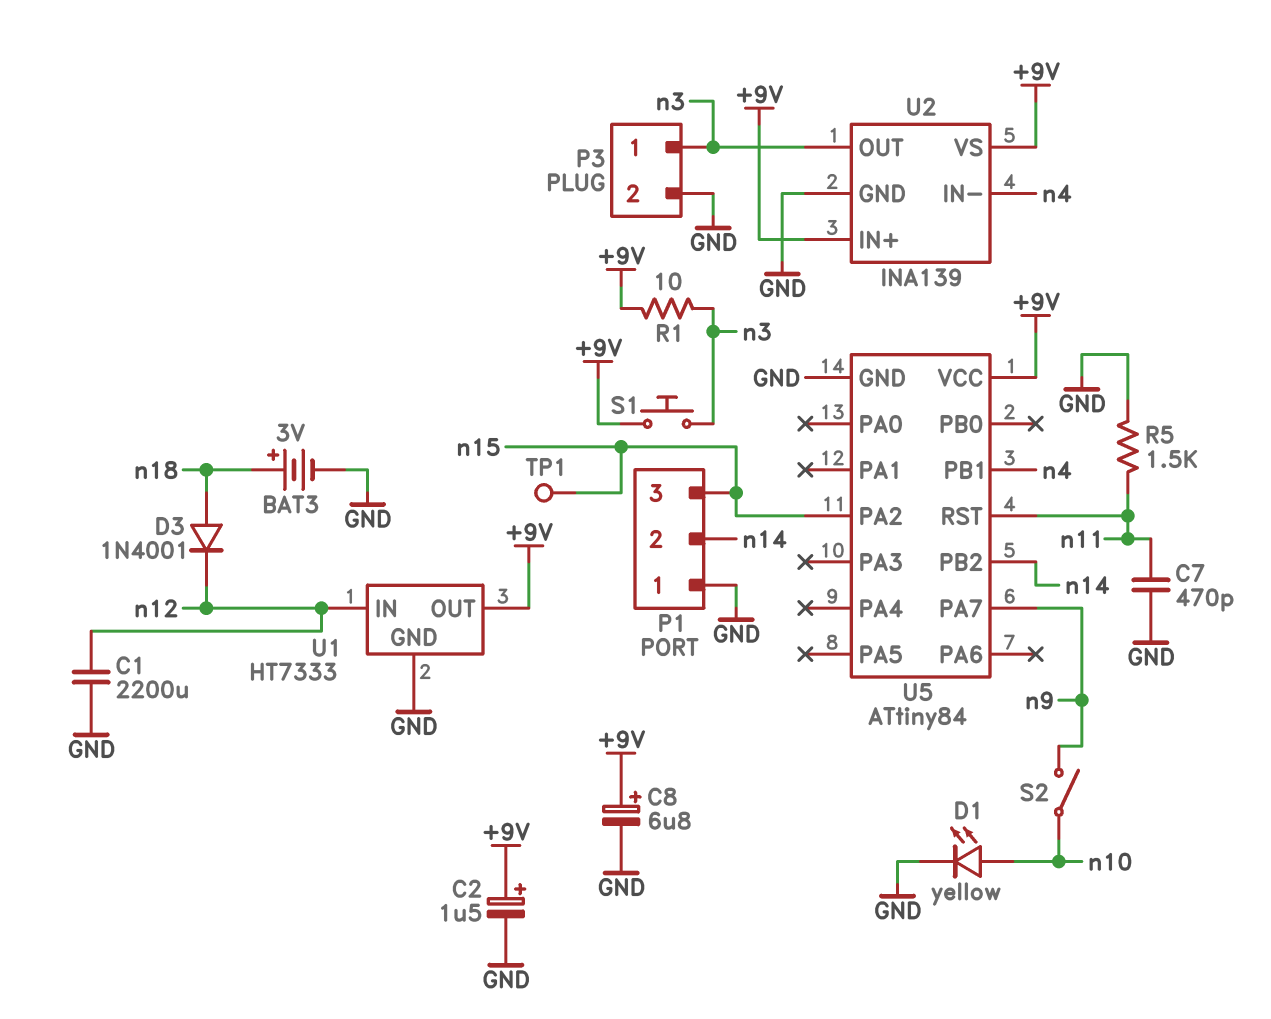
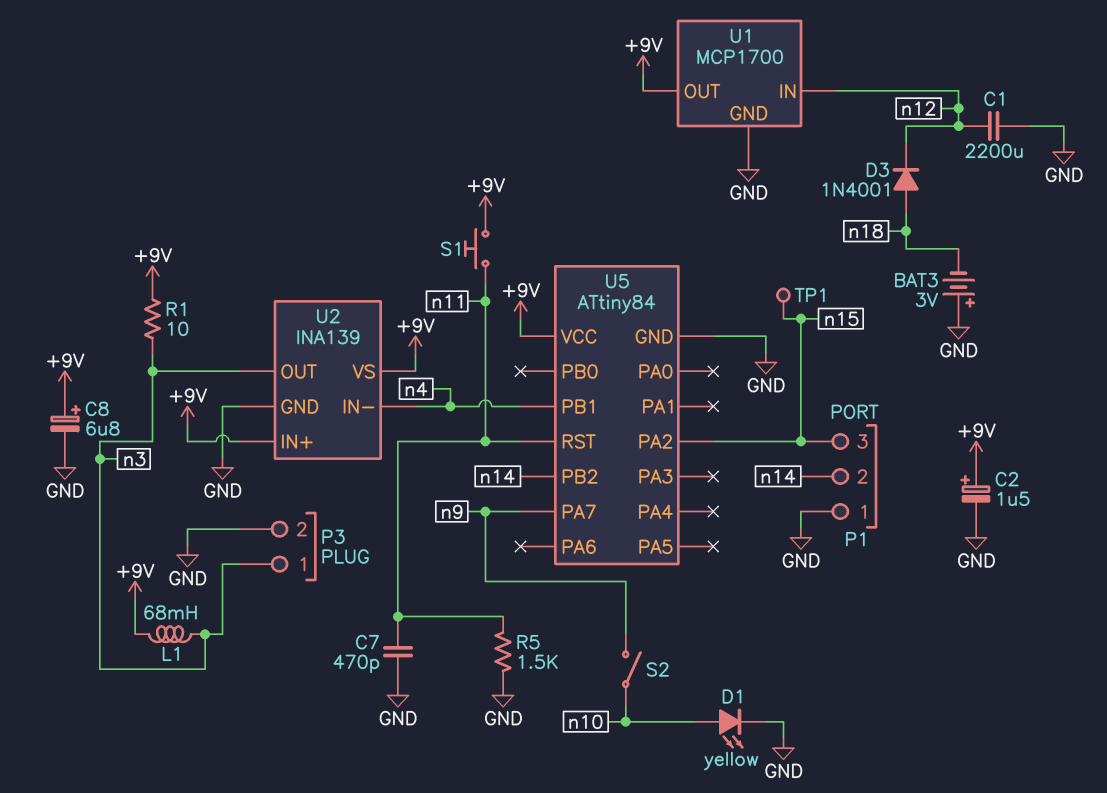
BAT3: 3V (plus n18, minus GND) -> 3V (plus GND, minus n18)
L1: none -> 68mH (+9V, n3)
S1: button (+9V, n3) -> button (+9V, n11)
U1: HT7333 -> MCP1700

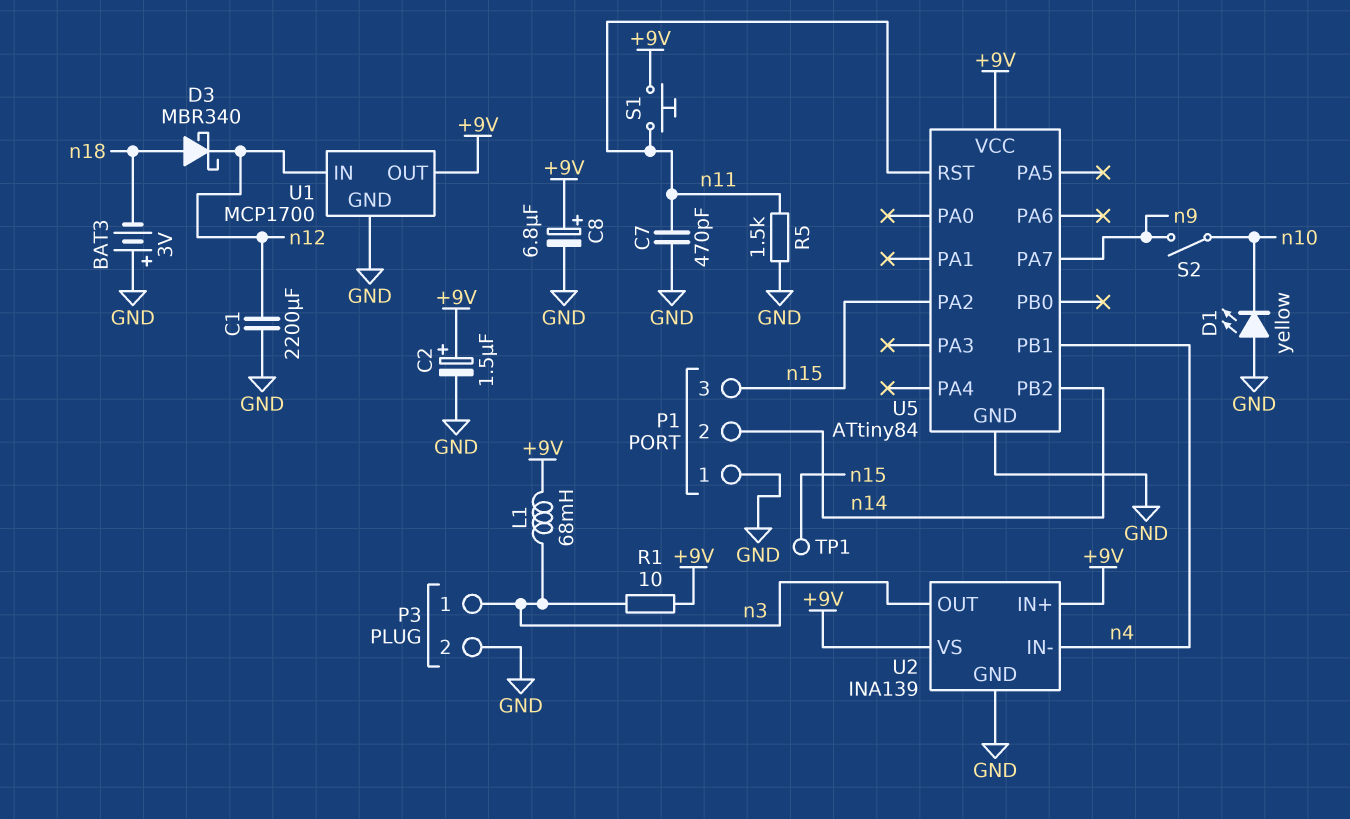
D1: LED yellow (A n10, K GND) -> LED yellow (A GND, K n10)
D3: diode 1N4001 (A n18, K n12) -> schottky MBR340 (A n18, K n12)

